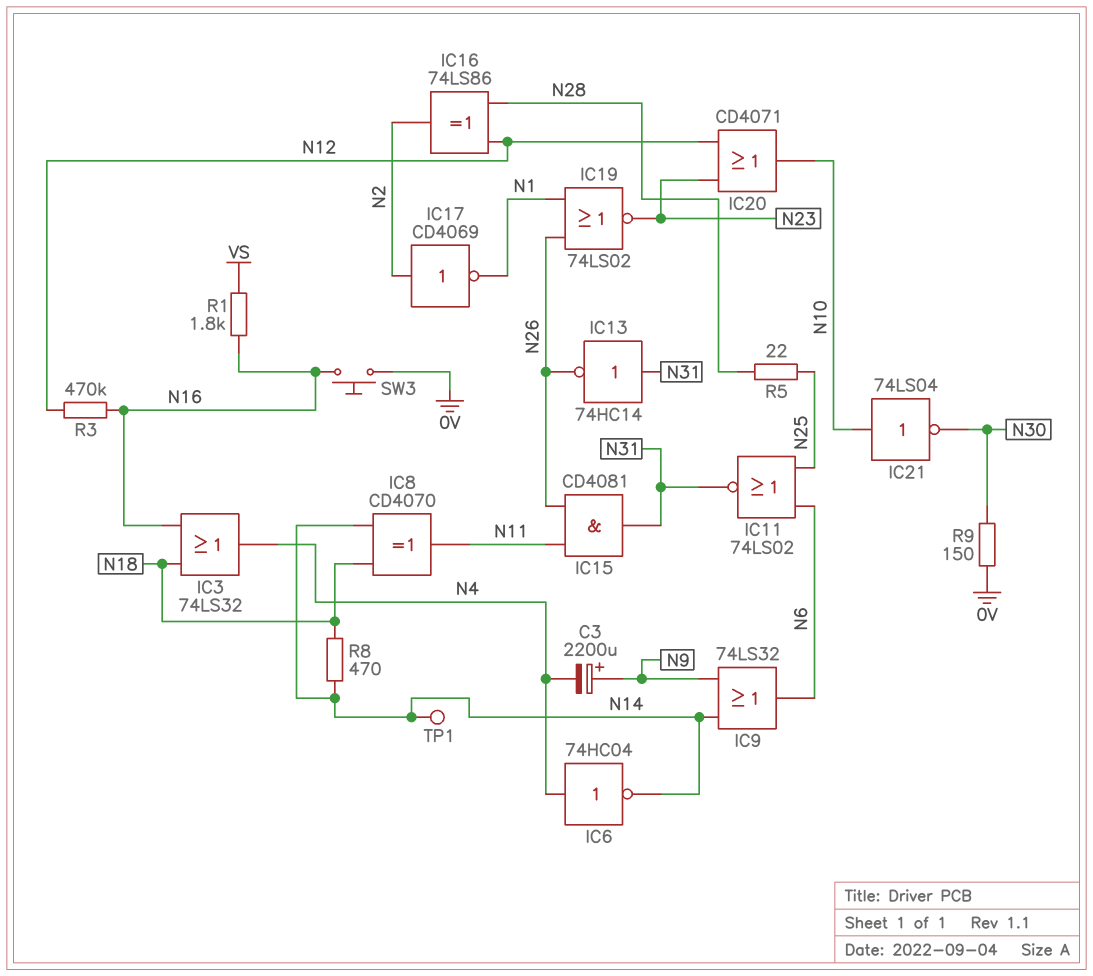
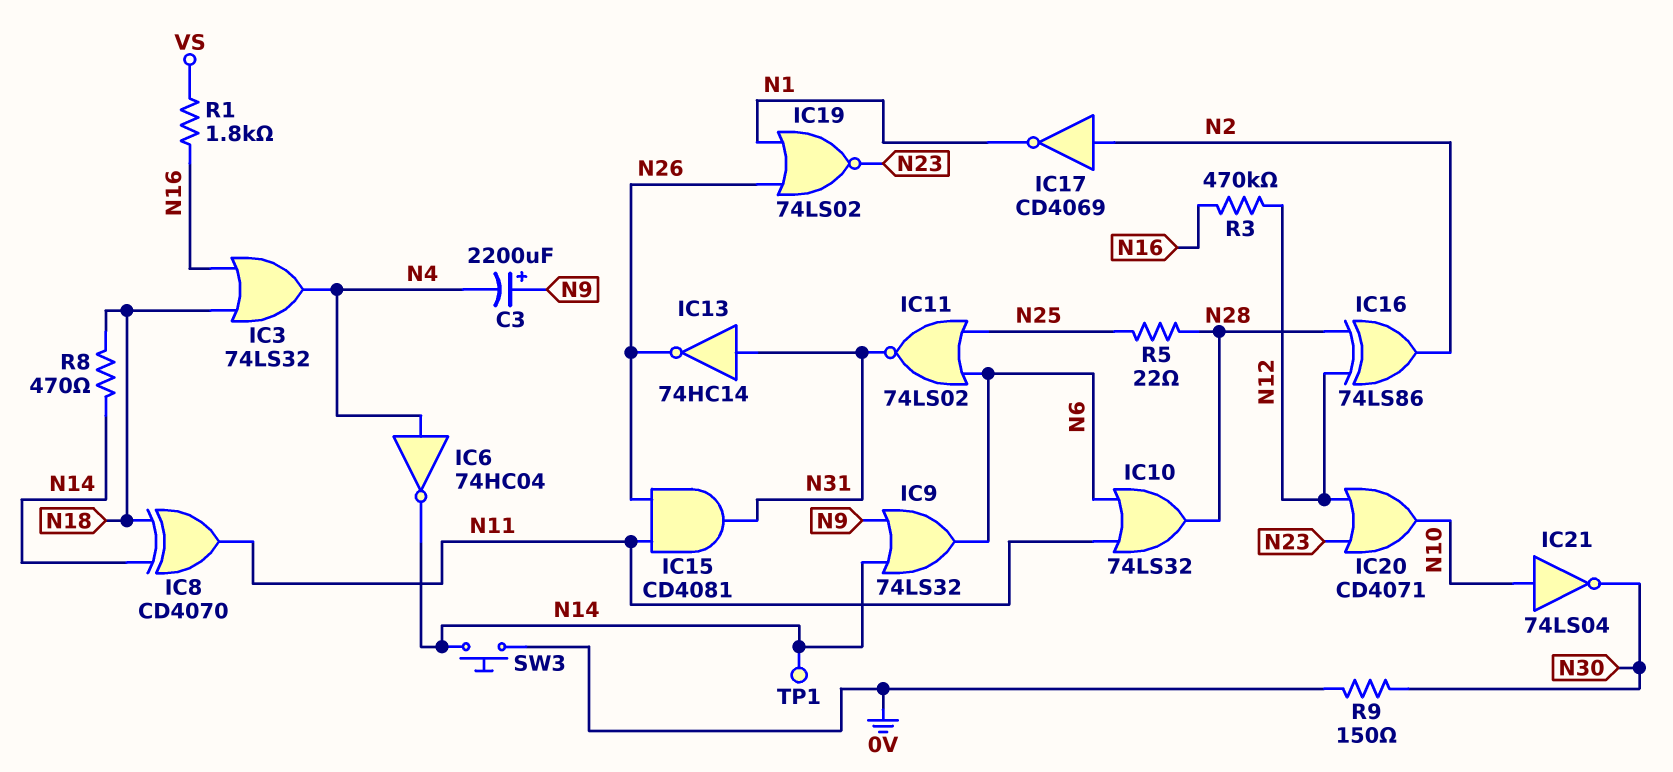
IC10: none -> OR 74LS32 (in N6, in N11, out N28)
SW3: button (0V, N16) -> button (0V, N14)

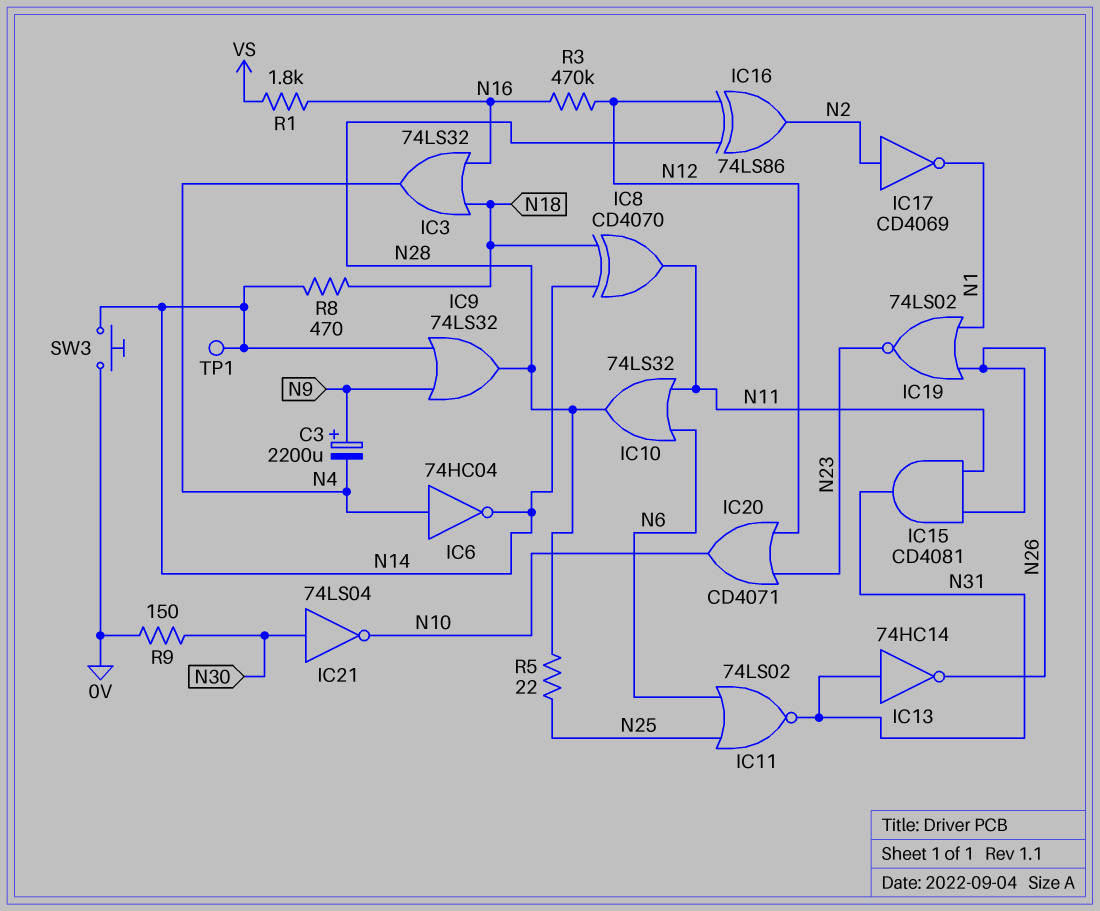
IC9: OR 74LS32 (in N9, in N14, out N6) -> OR 74LS32 (in N9, in N14, out N28)
IC21: NOT 74LS04 (in N10, out N30) -> NOT 74LS04 (in N30, out N10)

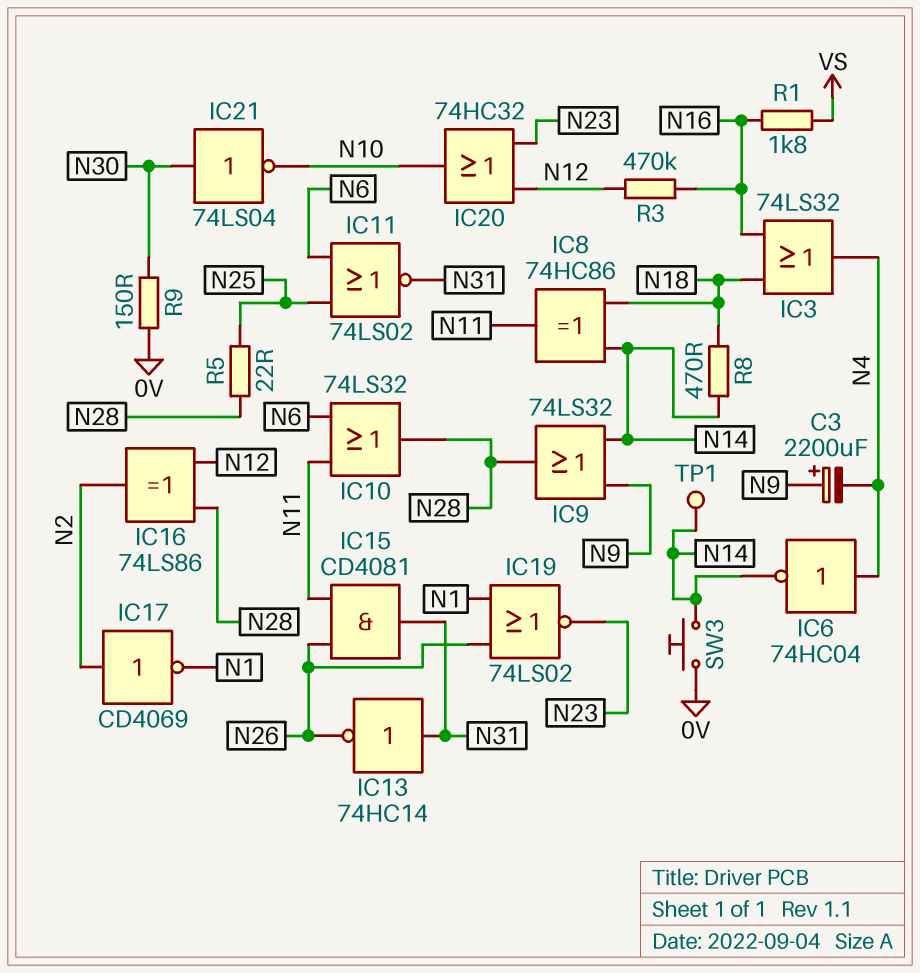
IC8: XOR CD4070 (in N14, in N18, out N11) -> XOR 74HC86 (in N14, in N18, out N11)
IC20: OR CD4071 (in N12, in N23, out N10) -> OR 74HC32 (in N12, in N23, out N10)

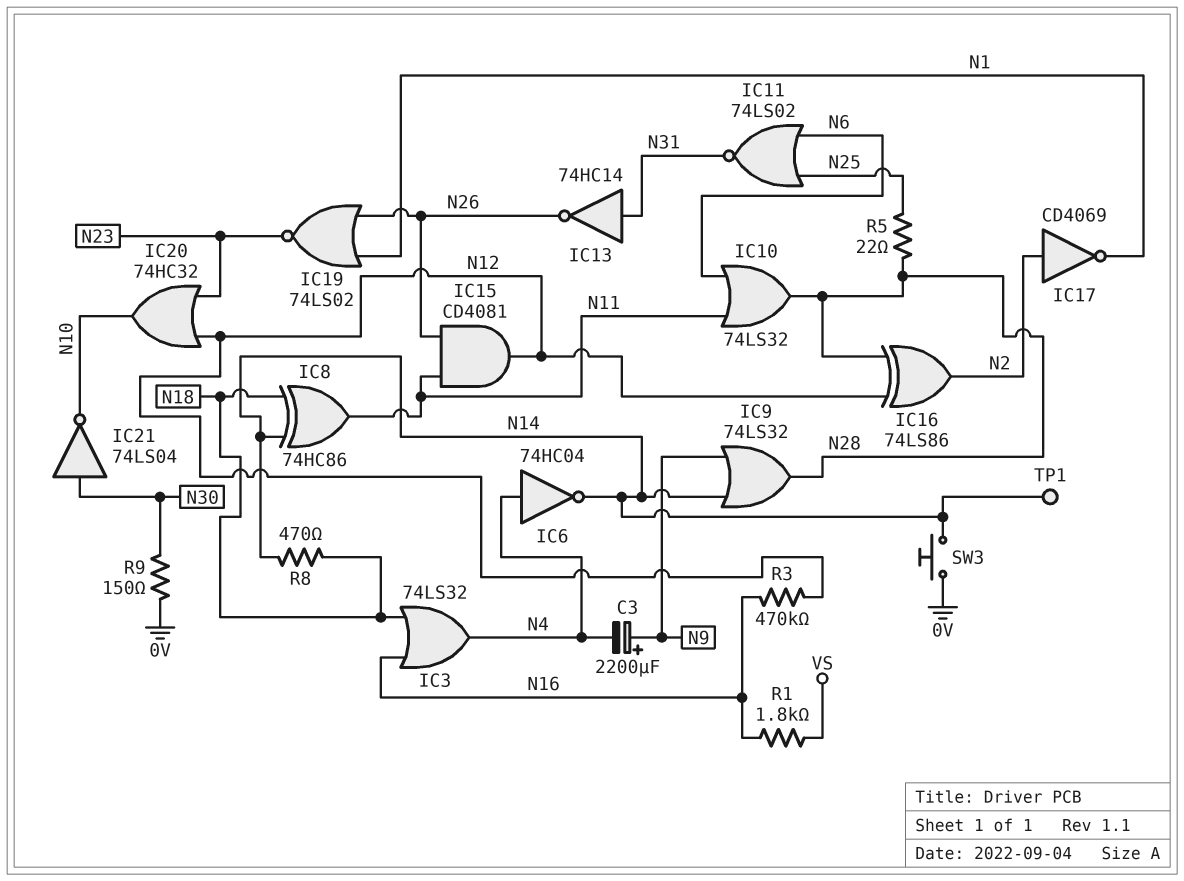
IC15: AND CD4081 (in N11, in N26, out N31) -> AND CD4081 (in N11, in N26, out N12)

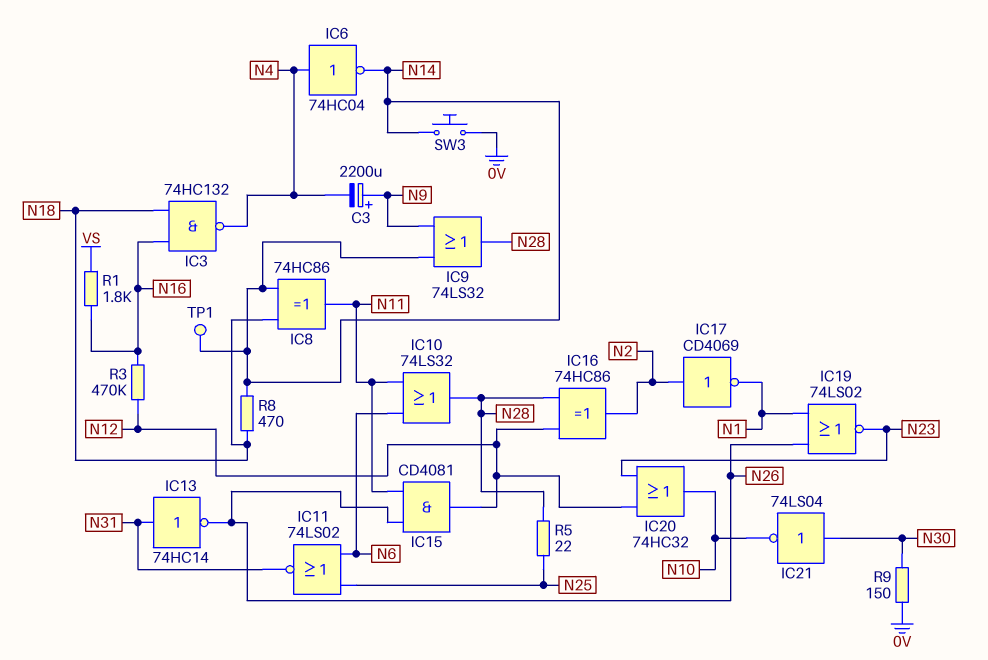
IC3: OR 74LS32 (in N16, in N18, out N4) -> NAND 74HC132 (in N16, in N18, out N4)
IC16: XOR 74LS86 (in N12, in N28, out N2) -> XOR 74HC86 (in N12, in N28, out N2)

